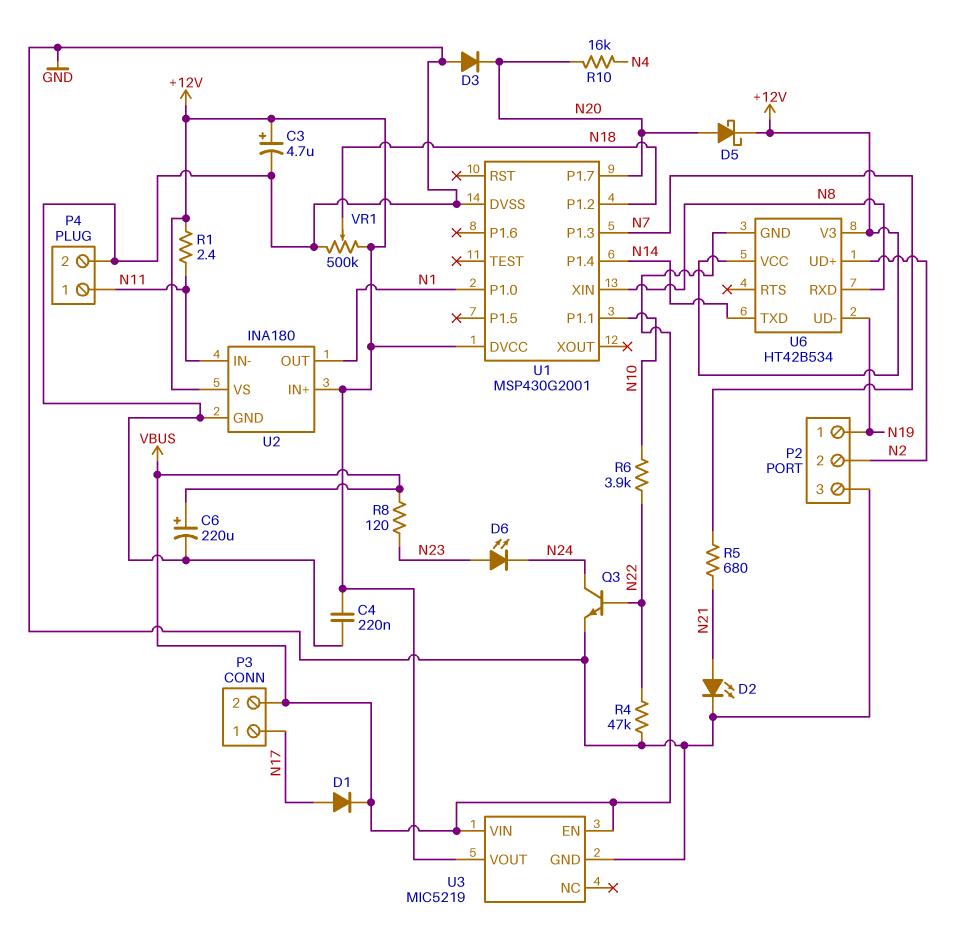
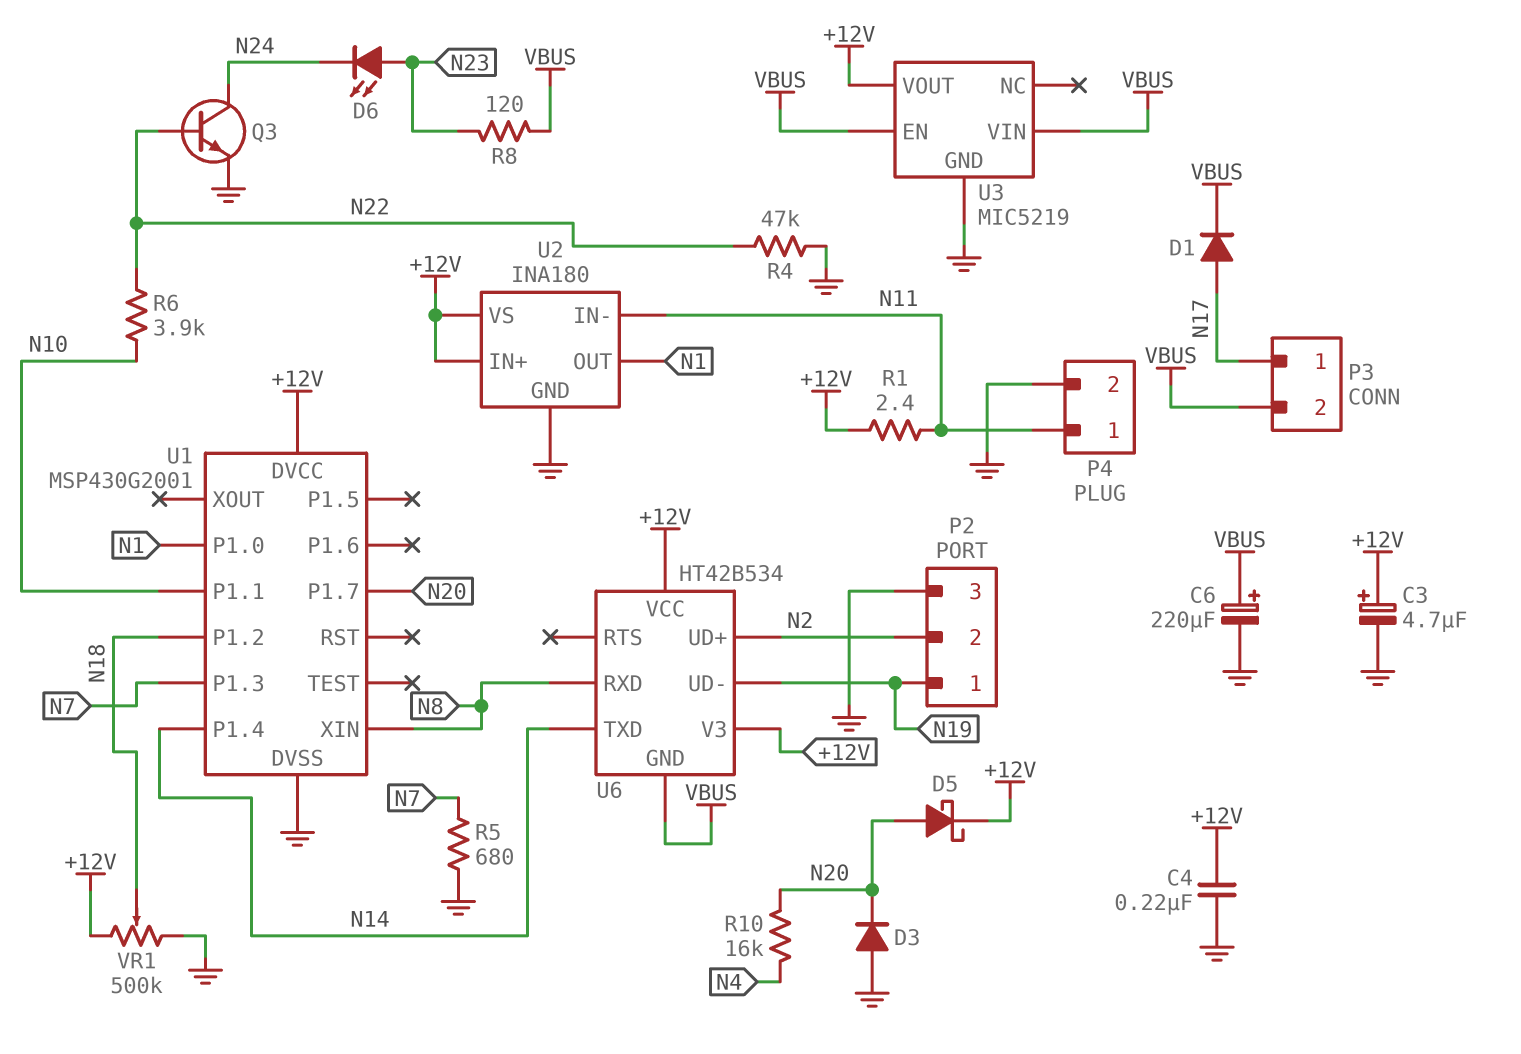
D2: LED (A N21, K GND) -> none
R5: 680 (N7, N21) -> 680 (GND, N7)

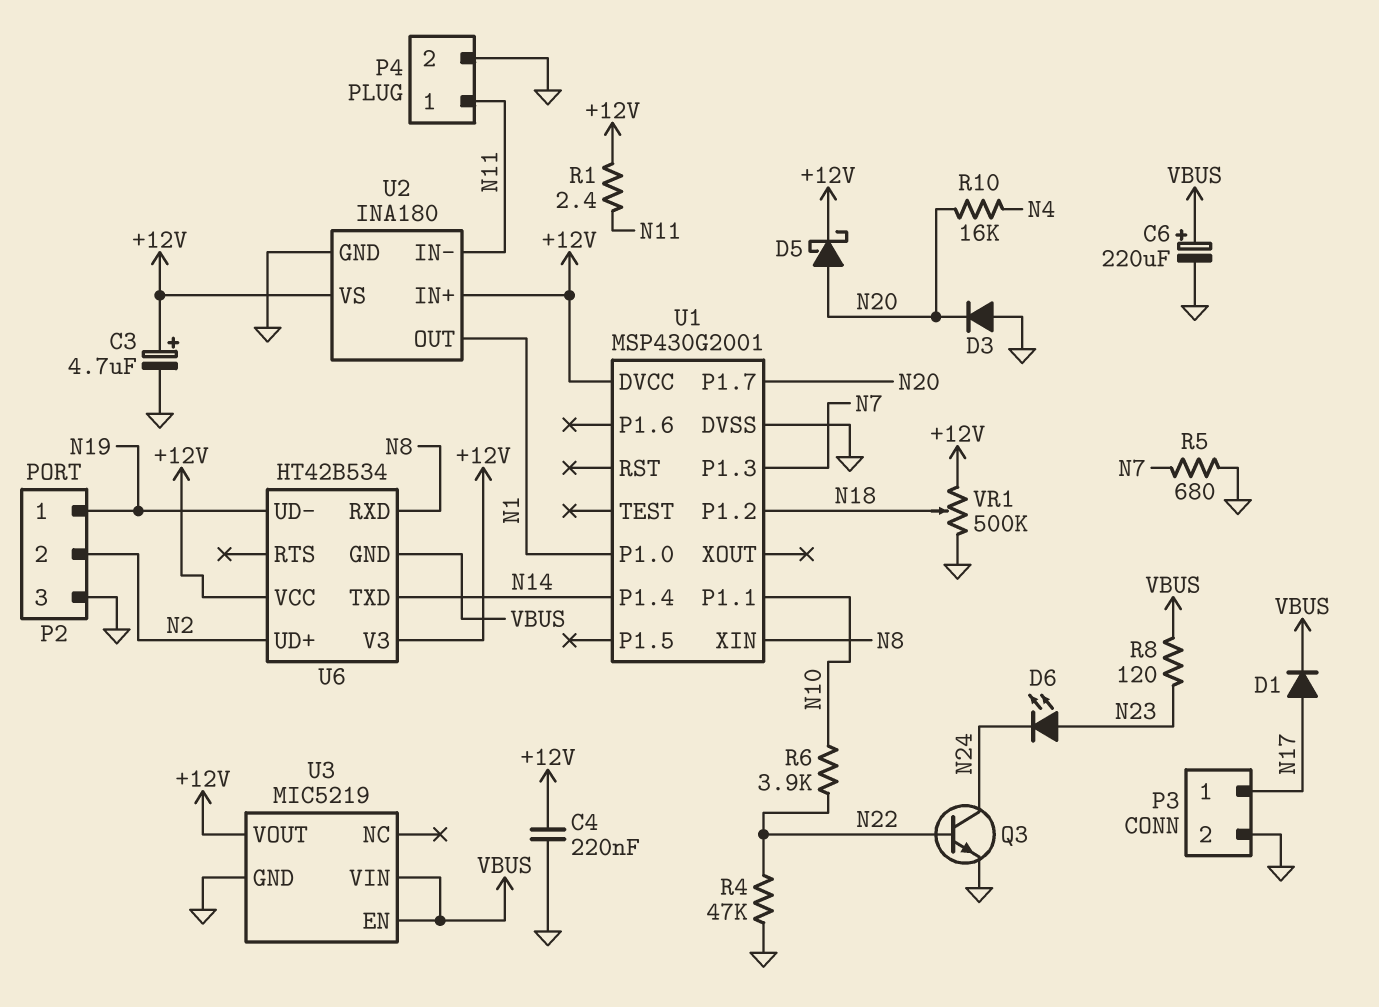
P3 pin 2: VBUS -> GND

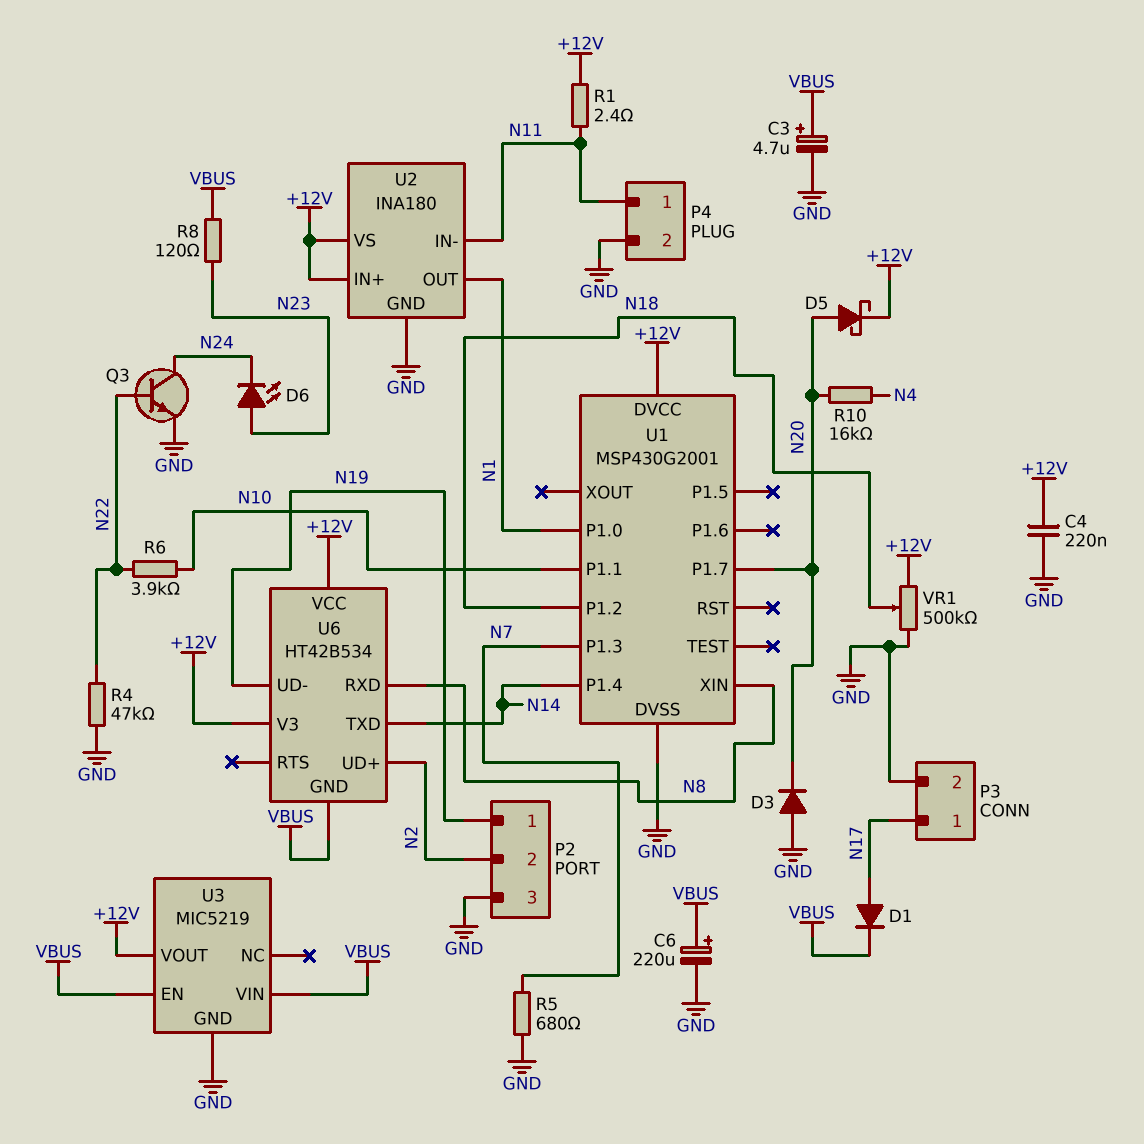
C3: 4.7uF (plus +12V, minus GND) -> 4.7uF (plus VBUS, minus GND)

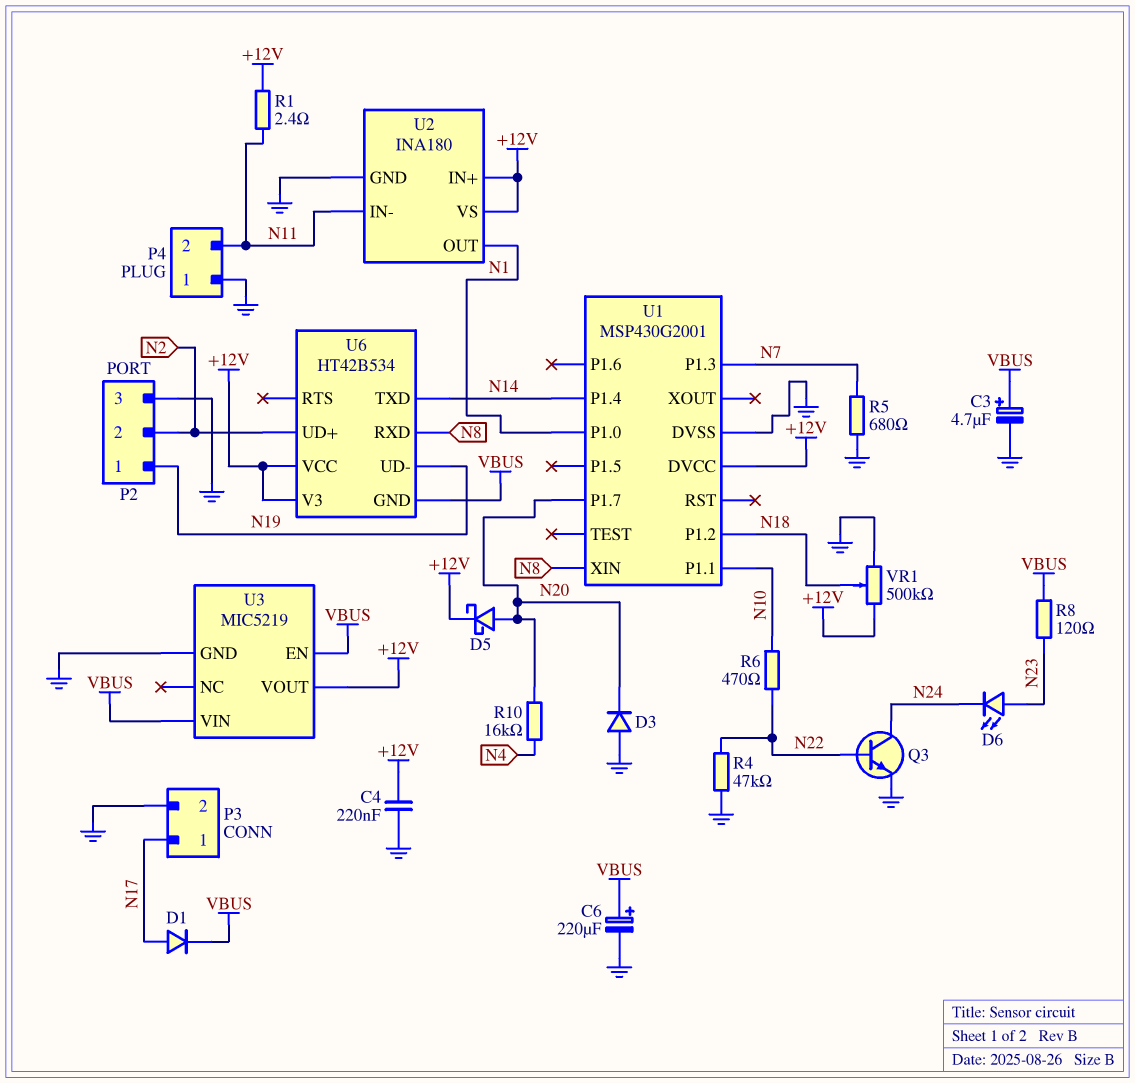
P4 pin 1: N11 -> GND
P4 pin 2: GND -> N11
R6: 3.9k (N10, N22) -> 470 (N10, N22)

